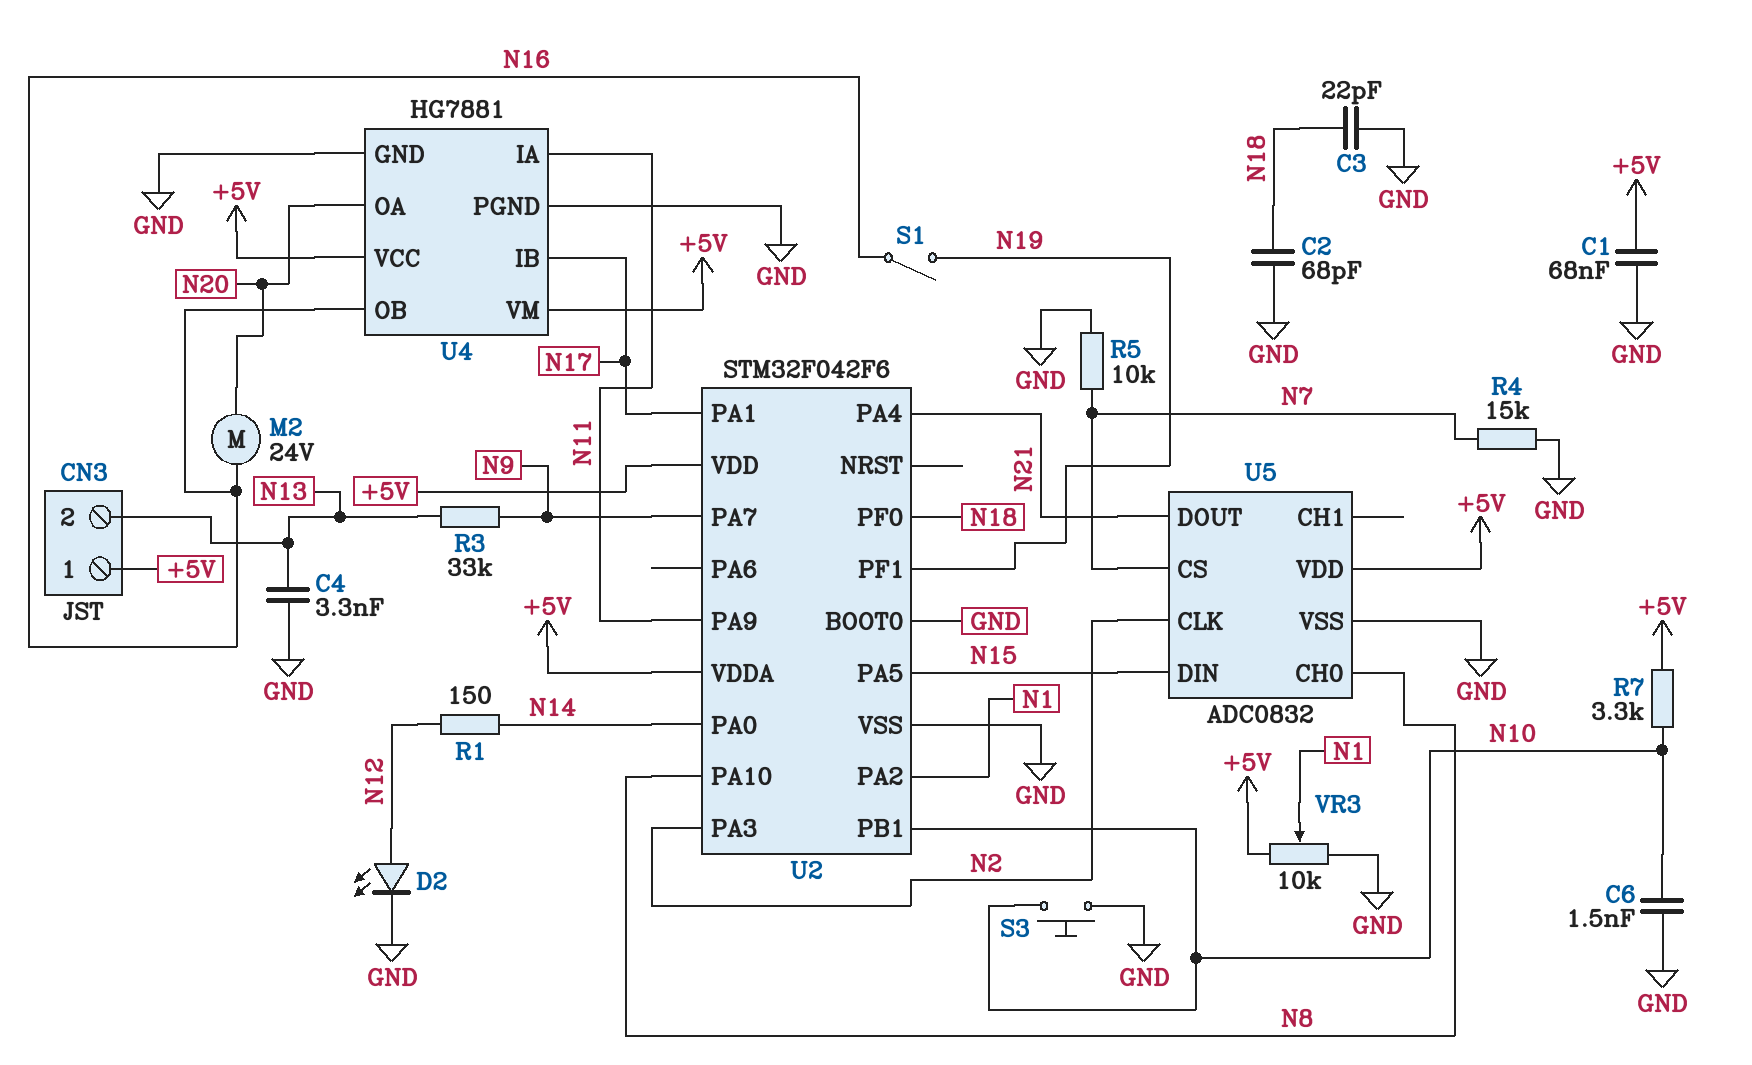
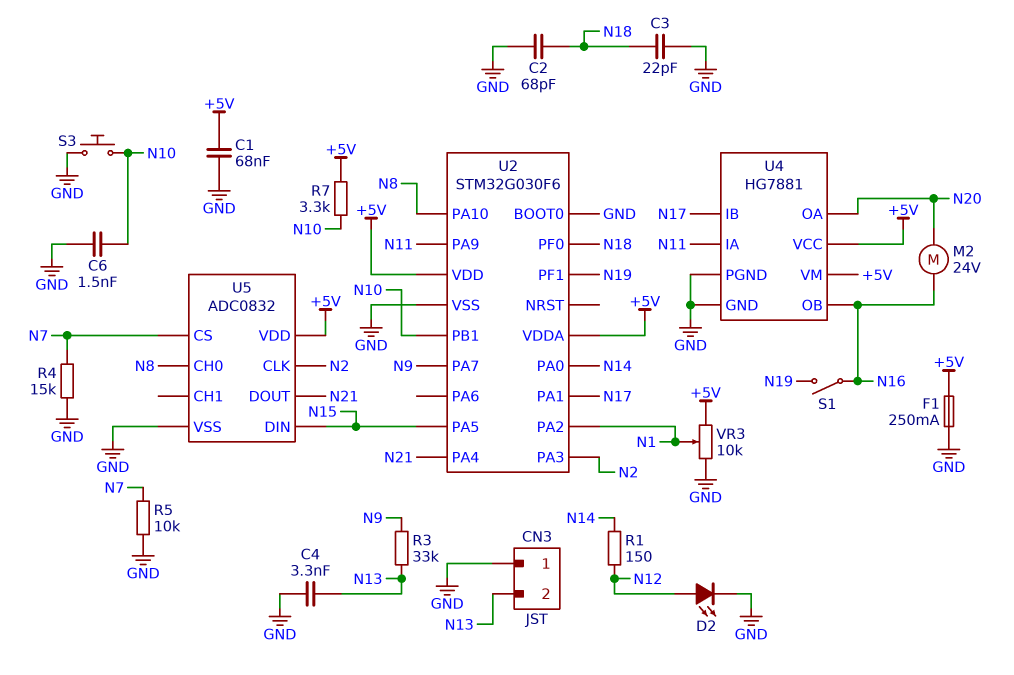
CN3 pin 1: +5V -> GND
F1: none -> 250mA (+5V, GND)
U2: STM32F042F6 -> STM32G030F6

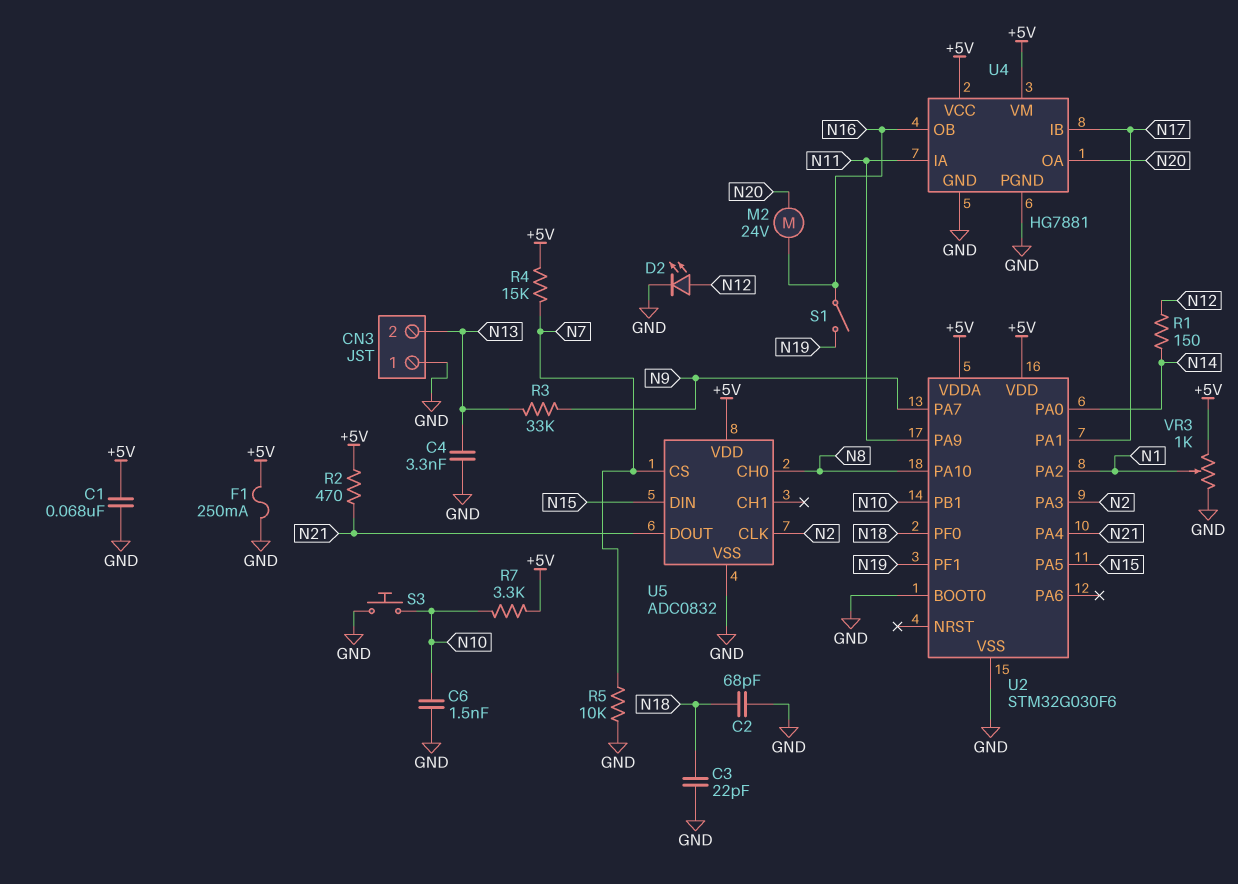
R2: none -> 470 (+5V, N21)
R4: 15k (GND, N7) -> 15k (+5V, N7)
VR3: 10k (+5V, GND, wiper N1) -> 1k (+5V, GND, wiper N1)

